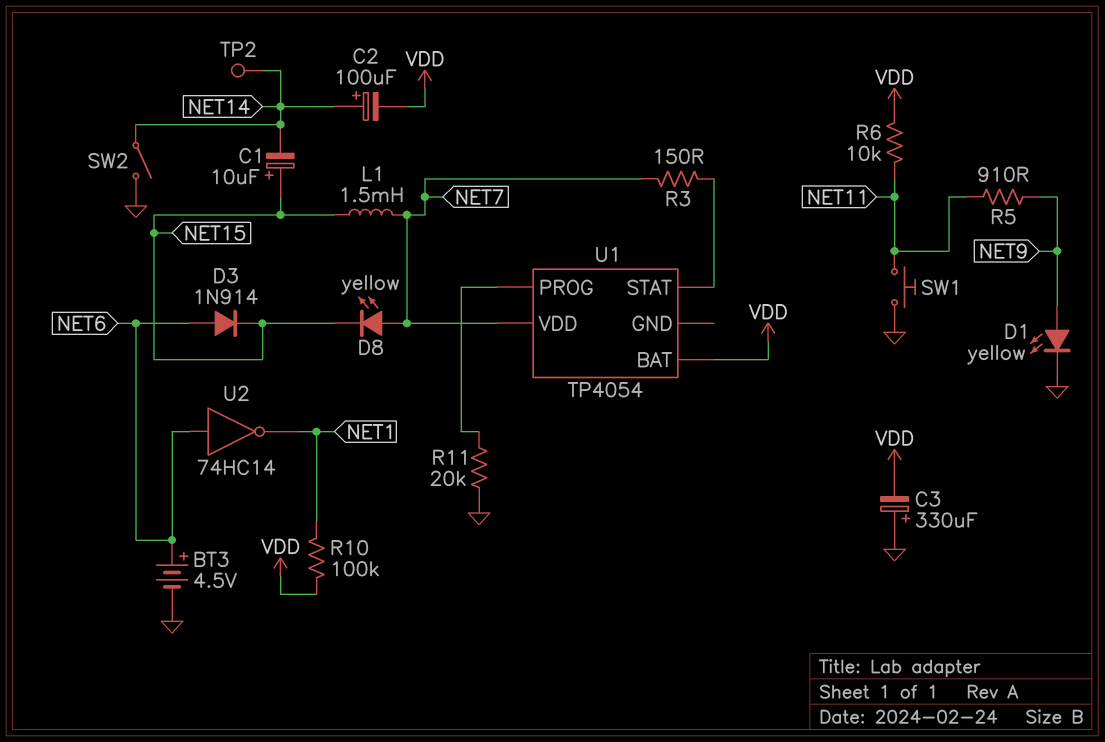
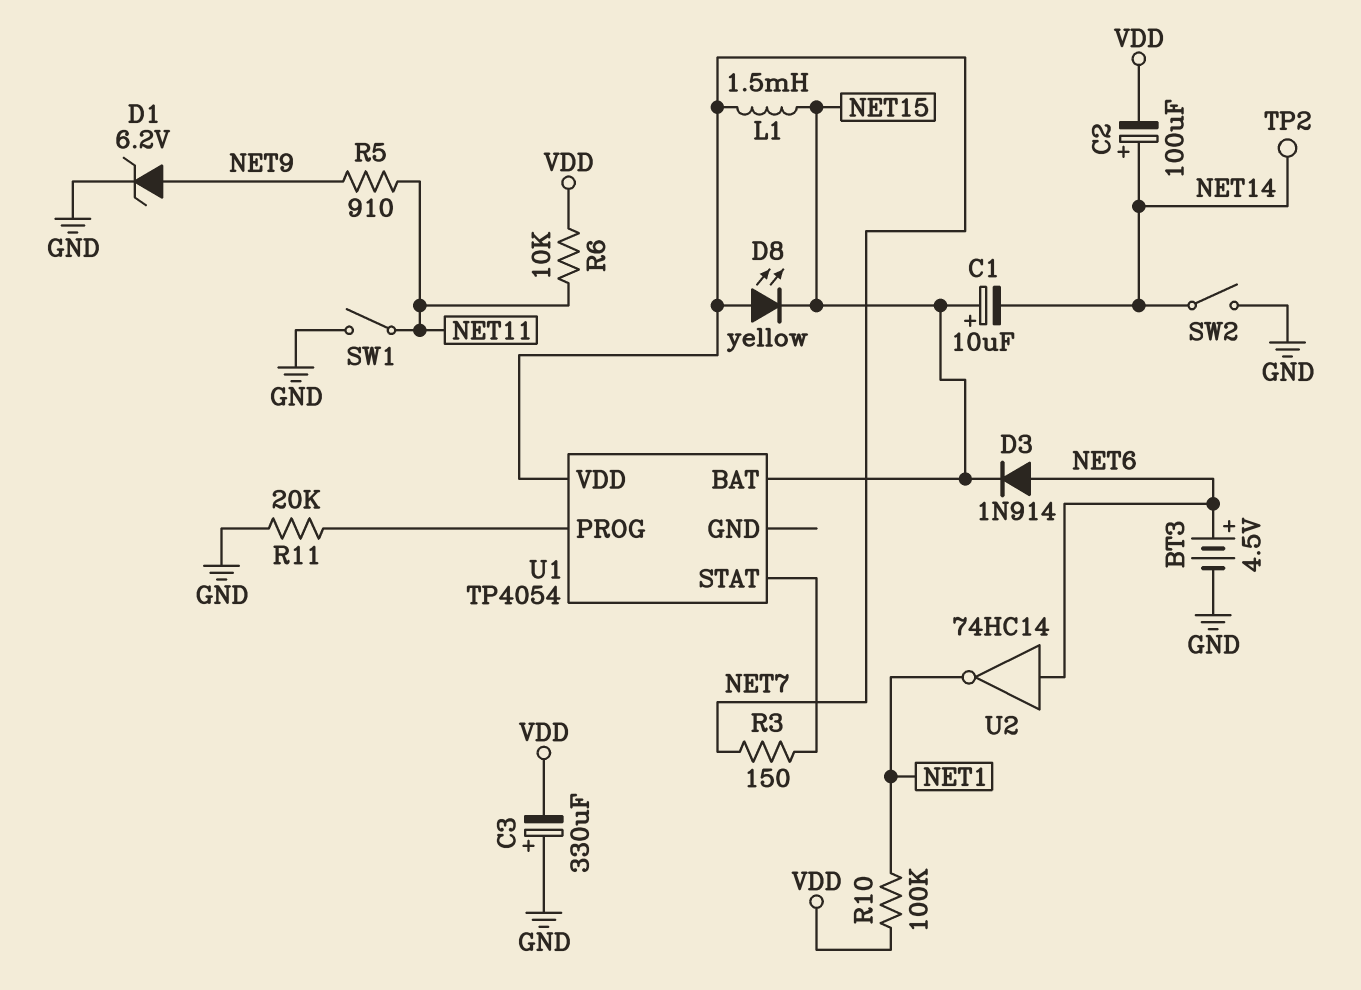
D1: LED yellow (A NET9, K GND) -> zener 6.2V (A NET9, K GND)
SW1: button (GND, NET11) -> switch (GND, NET11)
U1 pin BAT: VDD -> NET15

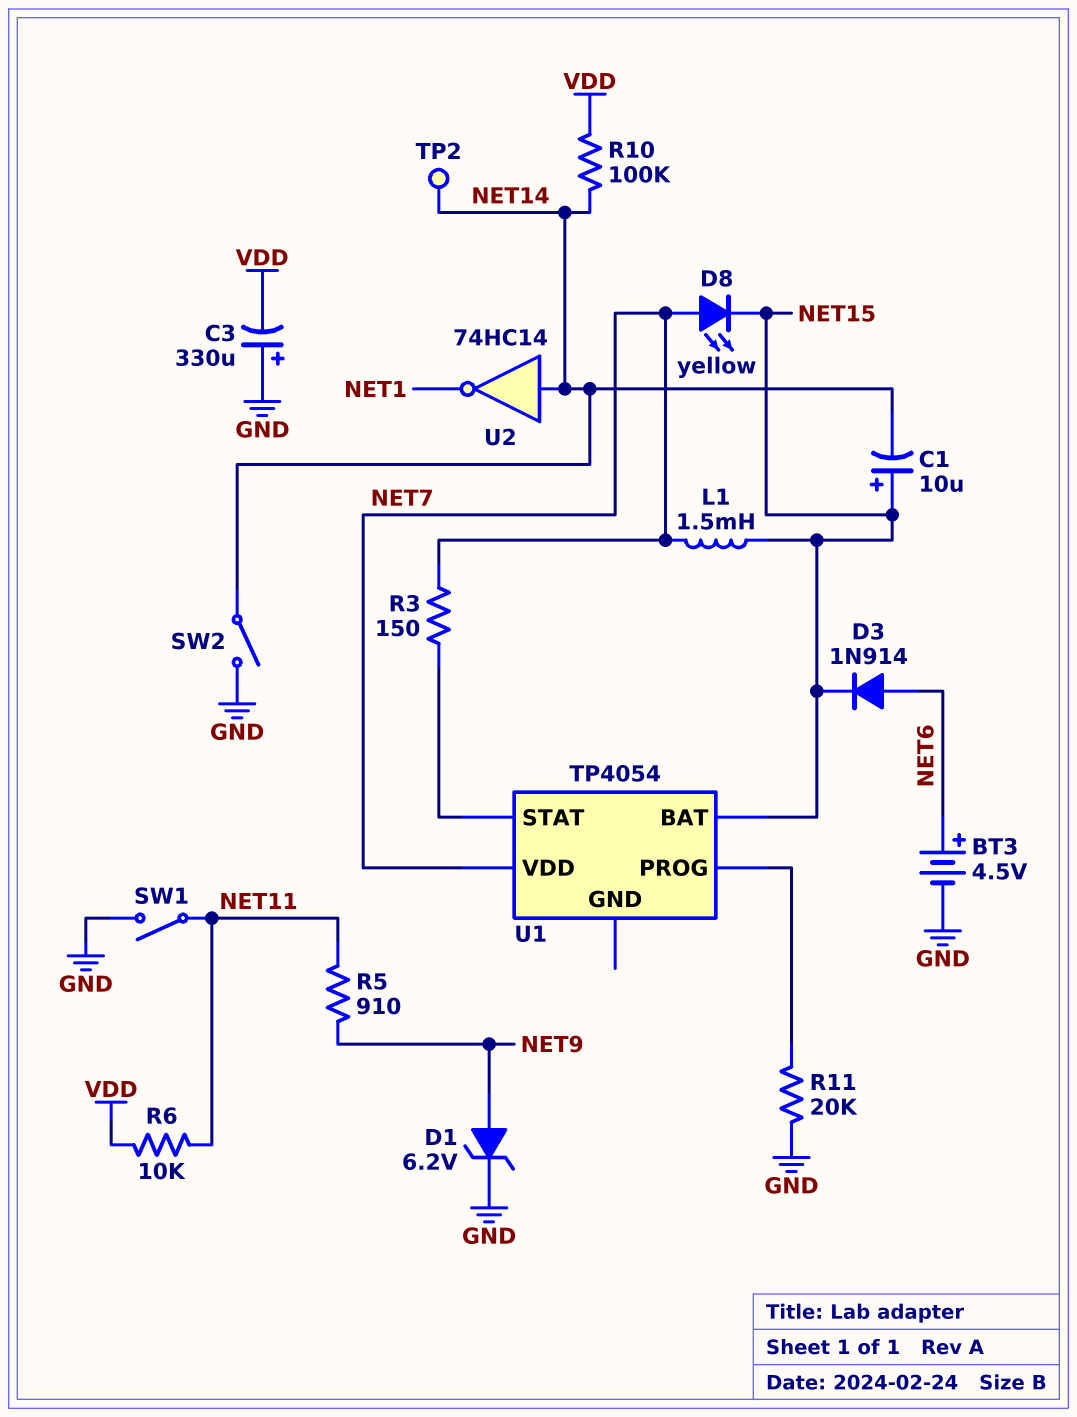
C2: 100uF (plus NET14, minus VDD) -> none
R10: 100k (NET1, VDD) -> 100k (NET14, VDD)
U2: NOT 74HC14 (in NET6, out NET1) -> NOT 74HC14 (in NET14, out NET1)

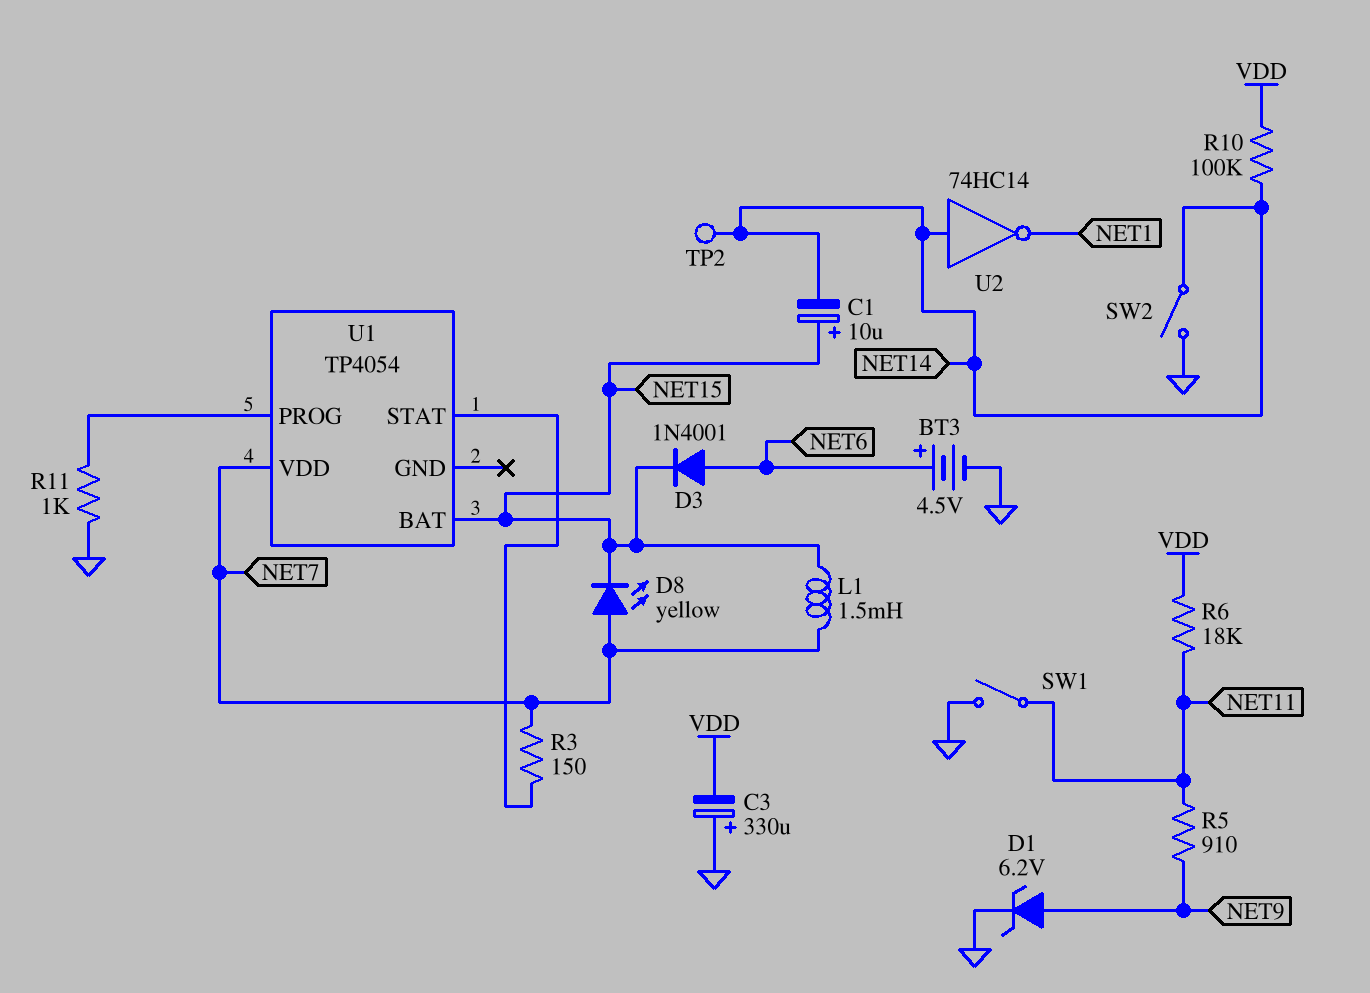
D3: diode 1N914 (A NET6, K NET15) -> diode 1N4001 (A NET6, K NET15)
R6: 10k (NET11, VDD) -> 18k (NET11, VDD)
R11: 20k (GND, U1/PROG) -> 1k (GND, U1/PROG)

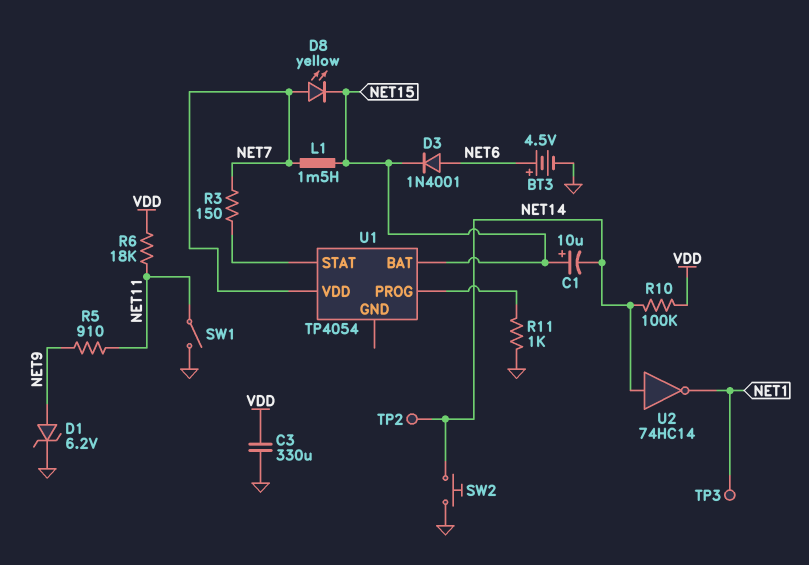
C3: 330uF (plus GND, minus VDD) -> 330uF (GND, VDD)
SW2: switch (GND, NET14) -> button (GND, NET14)
TP3: none -> test point (NET1)

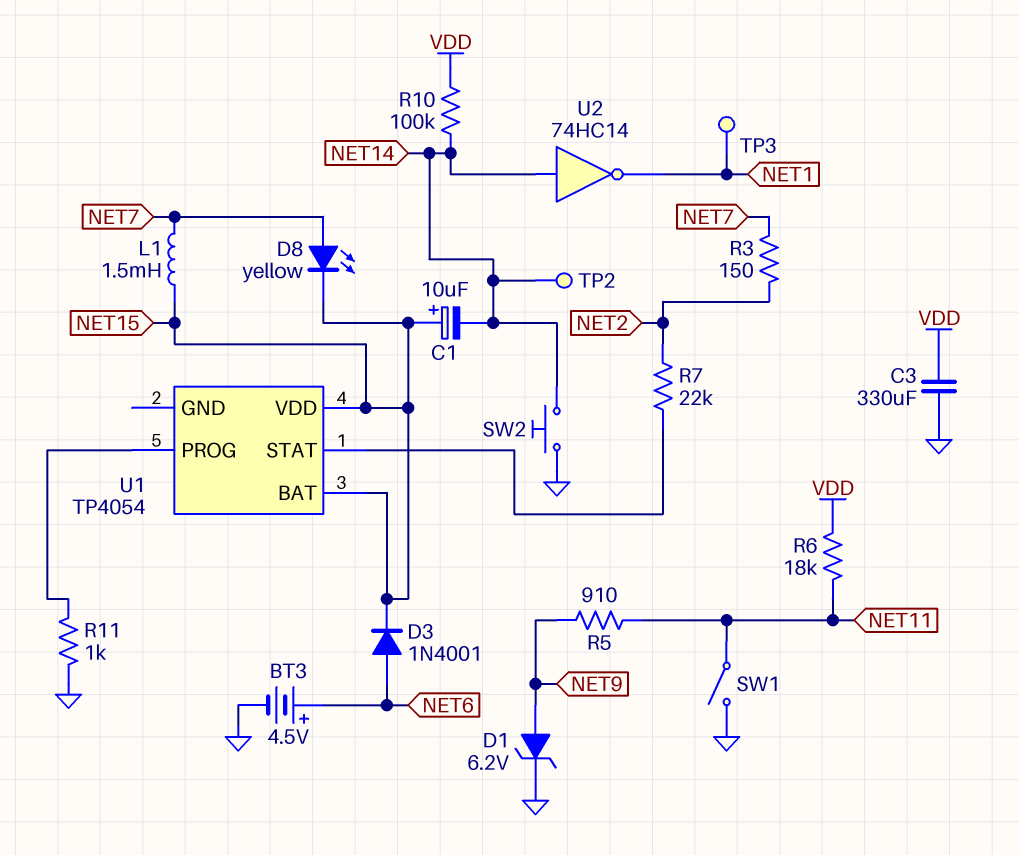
R3: 150 (NET7, U1/STAT) -> 150 (NET2, NET7)
R7: none -> 22k (NET2, U1/STAT)
U1 pin VDD: NET7 -> NET15

